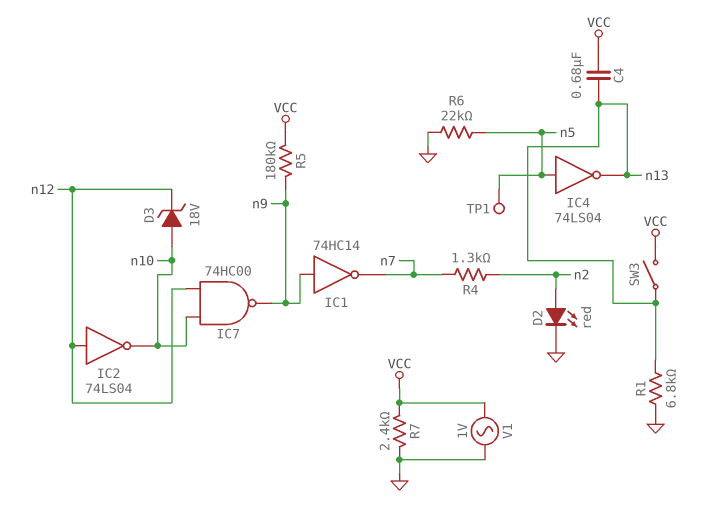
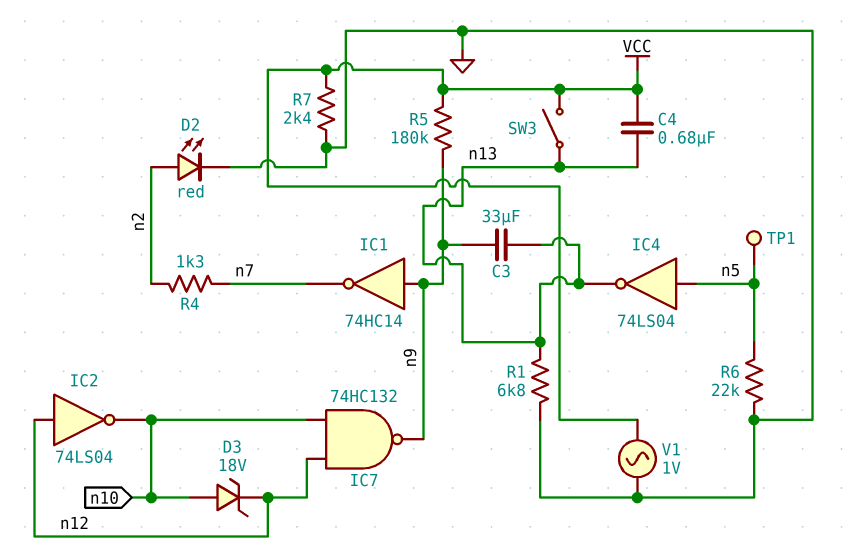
C3: none -> 33uF (n9, n13)
IC7: NAND 74HC00 (in n10, in n12, out n9) -> NAND 74HC132 (in n10, in n12, out n9)

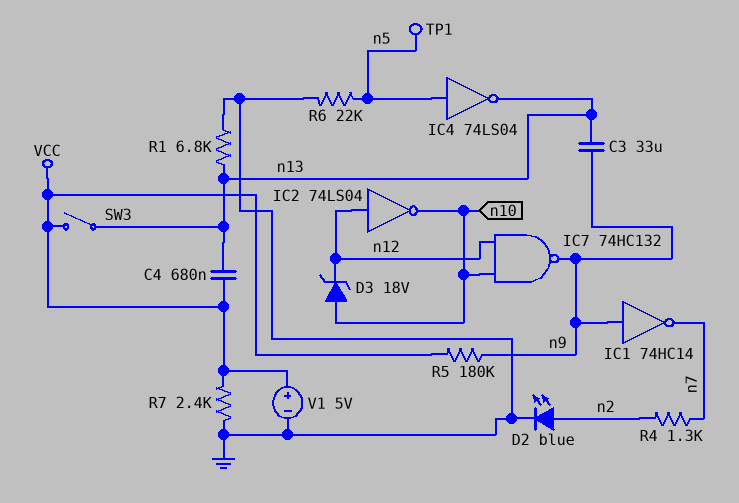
D2: LED red (A n2, K GND) -> LED blue (A n2, K GND)
V1: AC 1V (GND, VCC) -> 5V (plus VCC, minus GND)

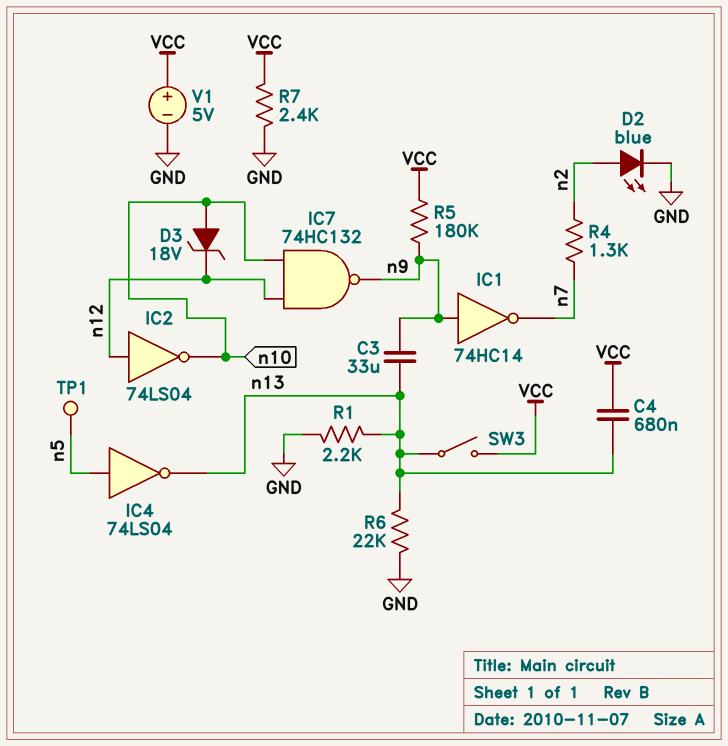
R1: 6.8k (GND, n13) -> 2.2k (GND, n13)
R6: 22k (GND, n5) -> 22k (GND, n13)

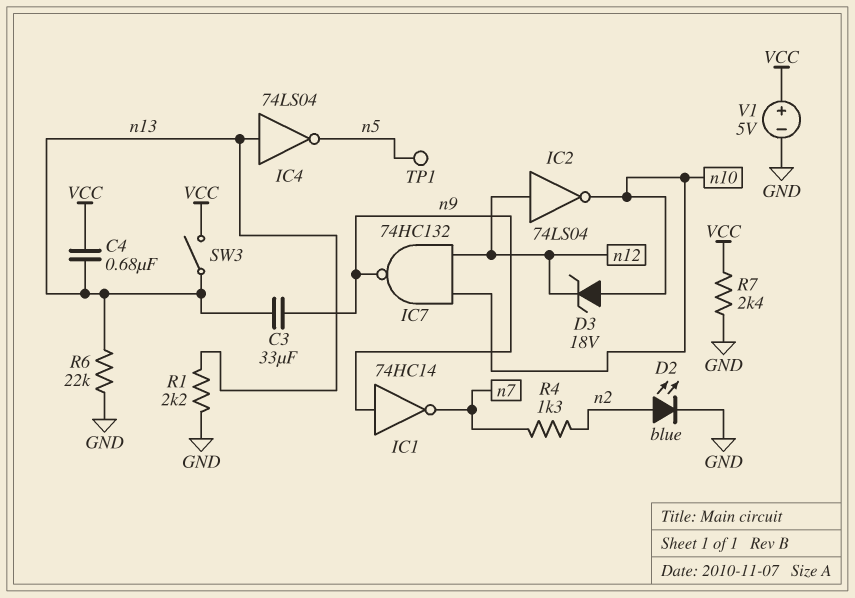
IC4: NOT 74LS04 (in n5, out n13) -> NOT 74LS04 (in n13, out n5)
R5: 180k (VCC, n9) -> none

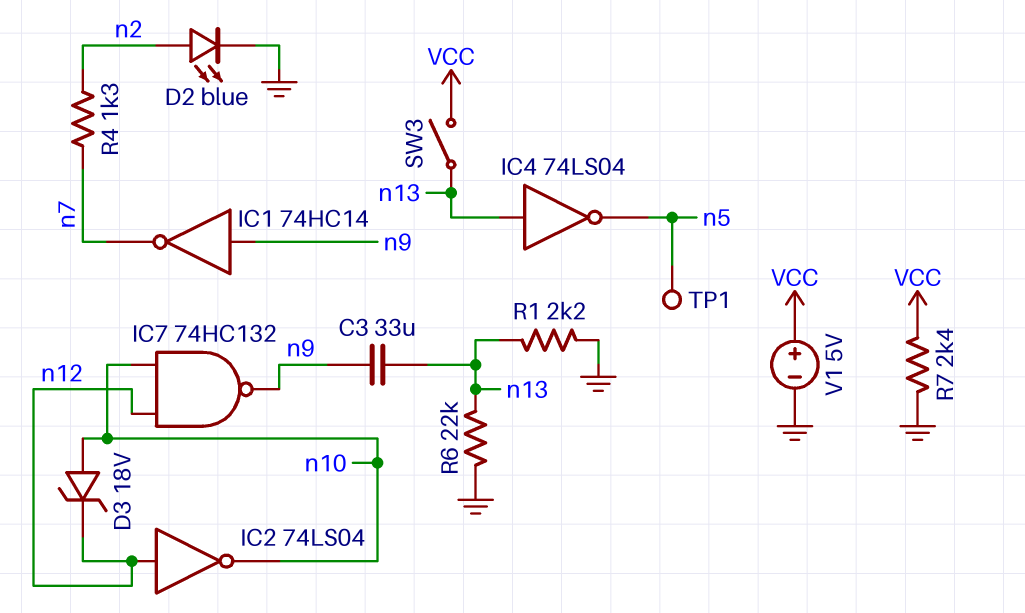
C4: 680nF (VCC, n13) -> none

